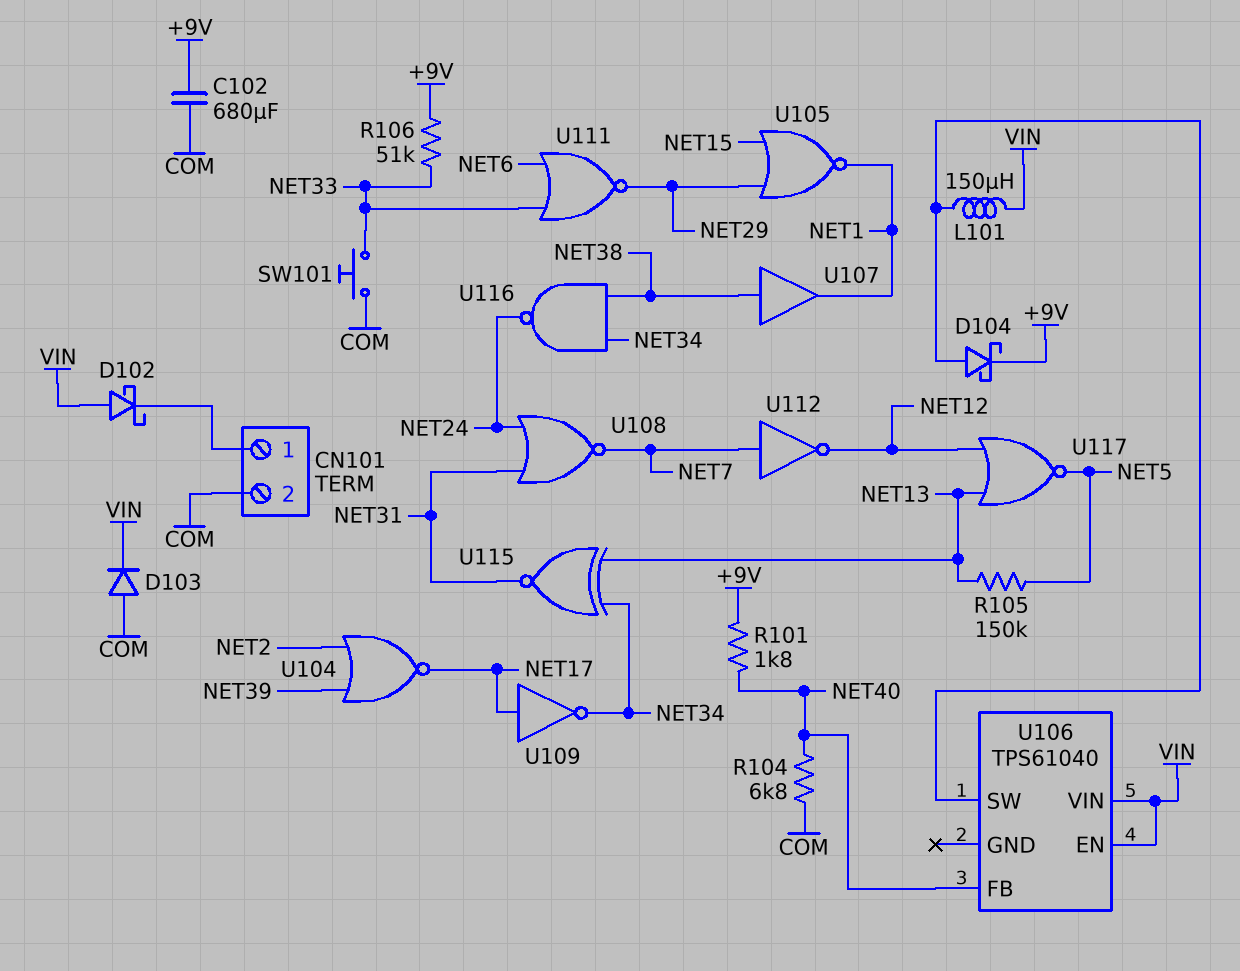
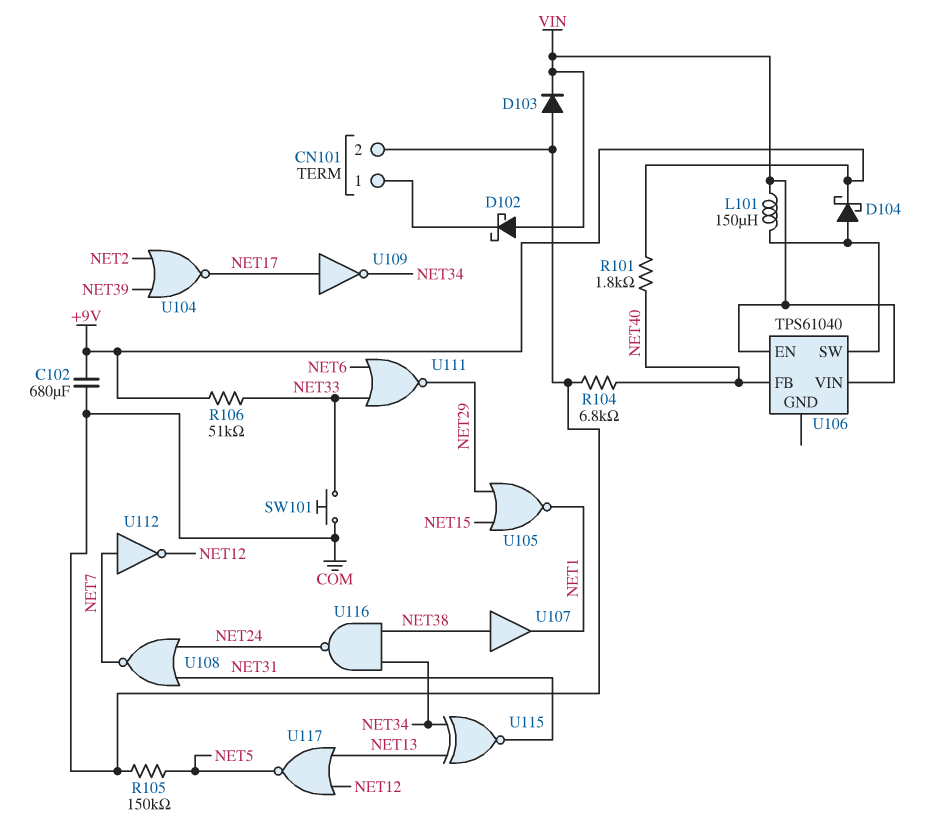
R105: 150k (NET5, NET13) -> 150k (COM, NET5)

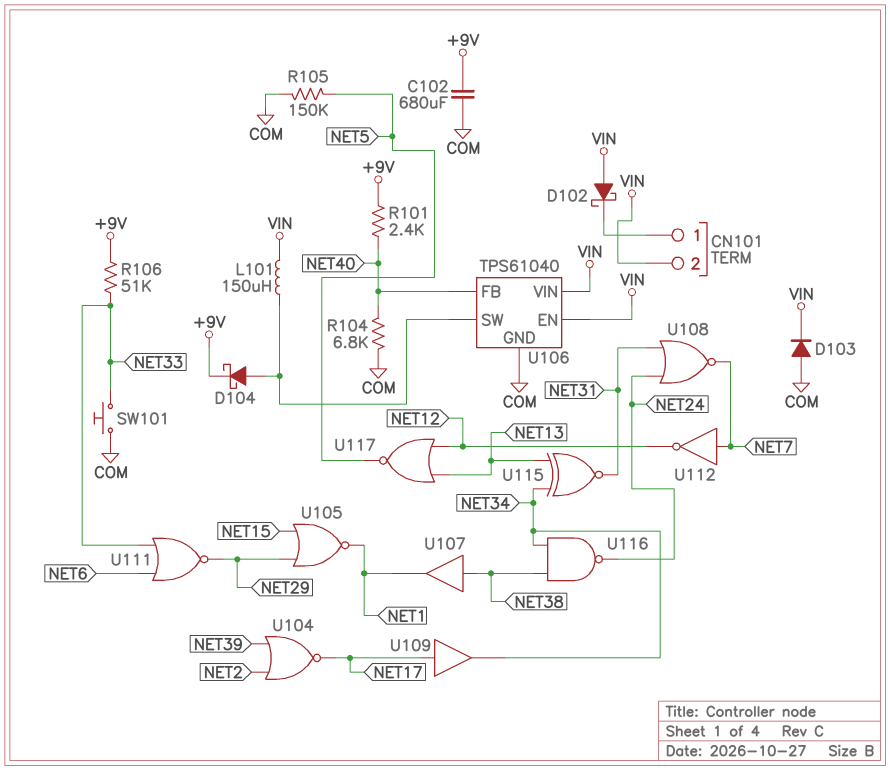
CN101 pin 2: COM -> VIN
R101: 1.8k (+9V, NET40) -> 2.4k (+9V, NET40)
U106 pin GND: none -> COM
U109: NOT (in NET17, out NET34) -> buffer (in NET17, out NET34)

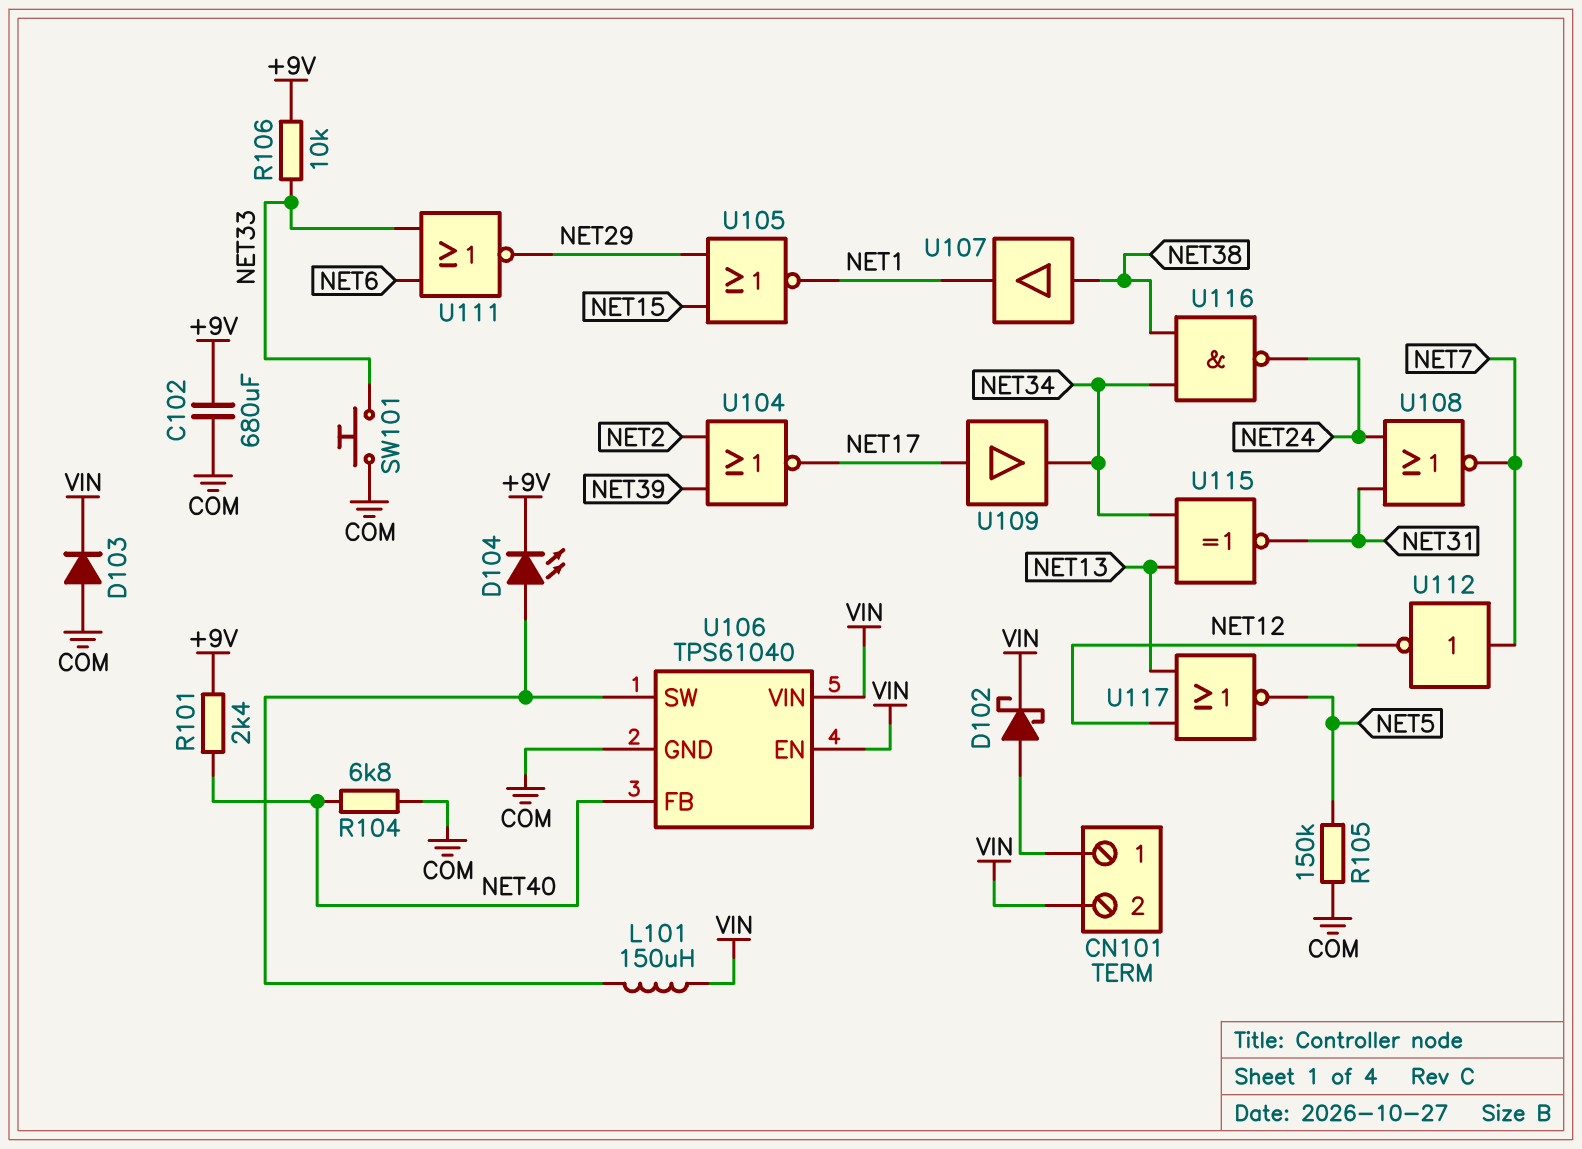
D102: schottky (A VIN, K CN101/1) -> schottky (A CN101/1, K VIN)
D104: schottky (A U106/SW, K +9V) -> LED (A U106/SW, K +9V)
R106: 51k (+9V, NET33) -> 10k (+9V, NET33)

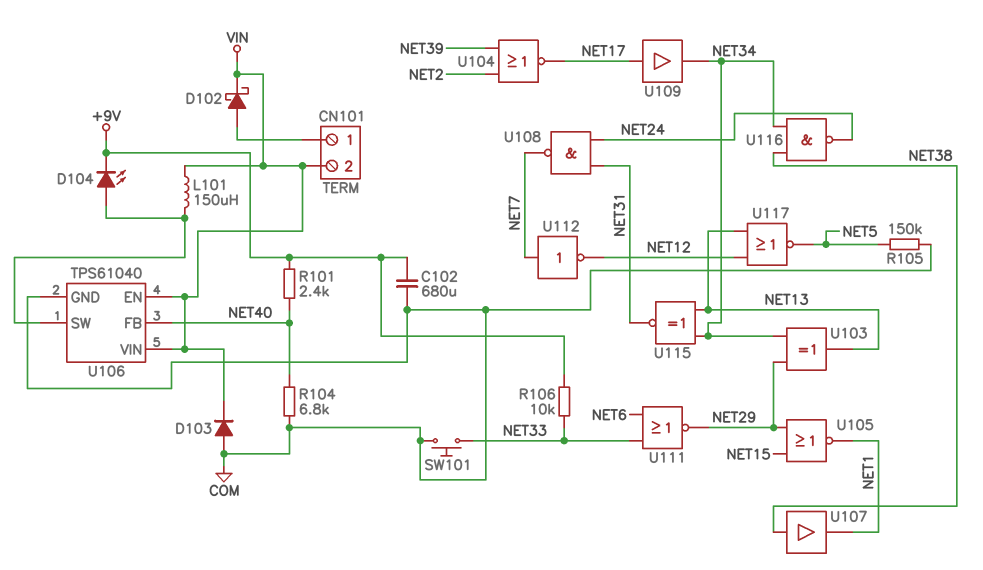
U103: none -> XOR (in NET29, in NET34, out NET13)
U108: NOR (in NET24, in NET31, out NET7) -> NAND (in NET24, in NET31, out NET7)

